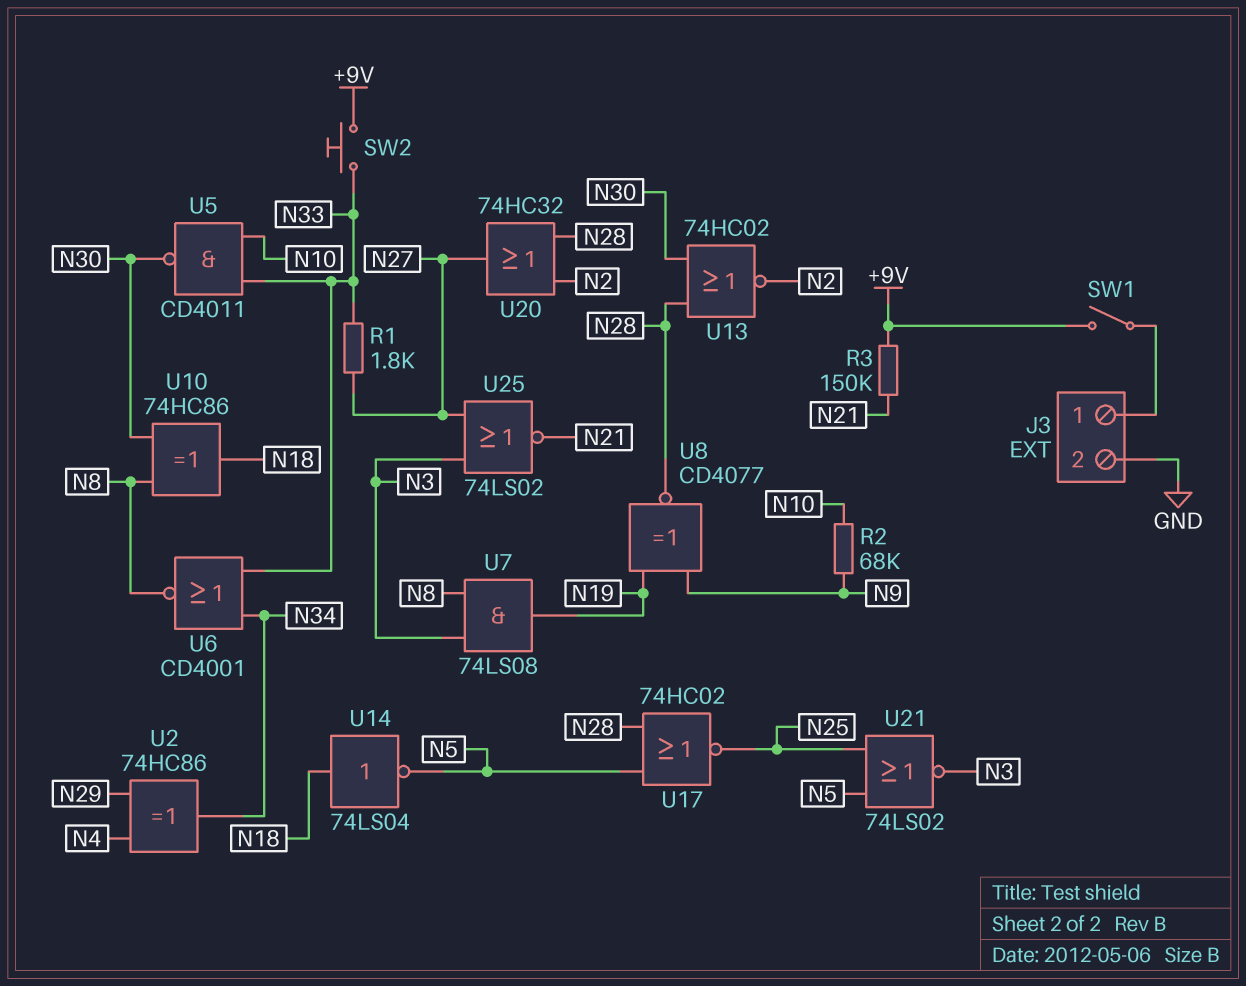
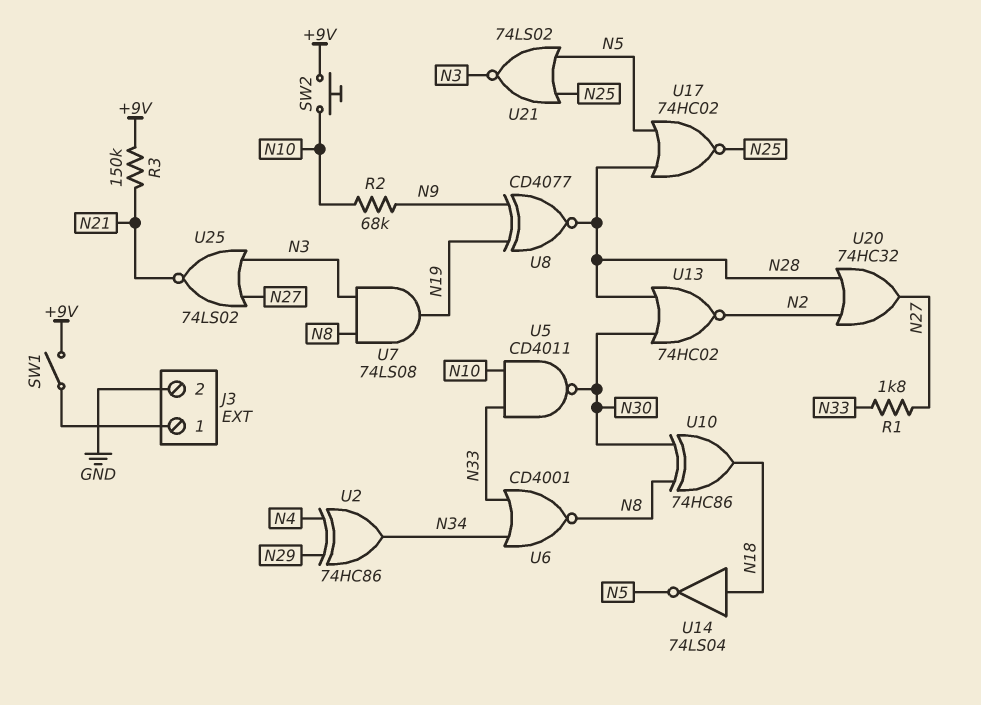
SW2: button (+9V, N33) -> button (+9V, N10)

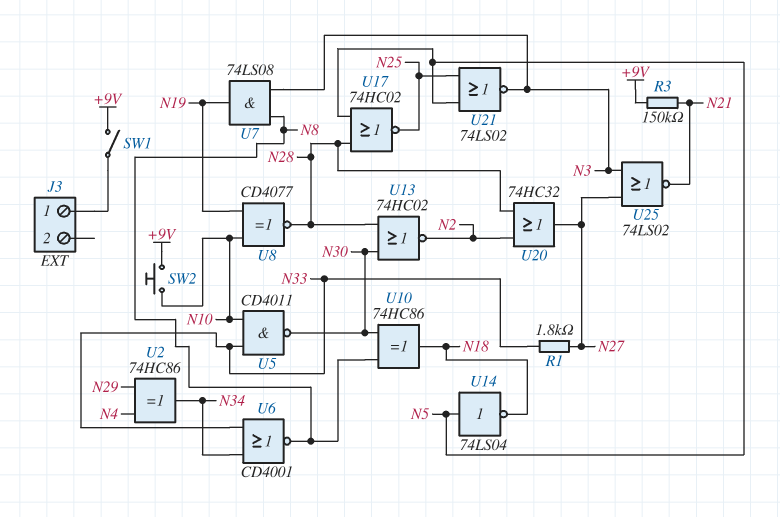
J3 pin 2: GND -> none
R2: 68k (N9, N10) -> none
U8: XNOR CD4077 (in N9, in N19, out N28) -> XNOR CD4077 (in N10, in N19, out N28)
U14: NOT 74LS04 (in N18, out N5) -> NOT 74LS04 (in N5, out N18)

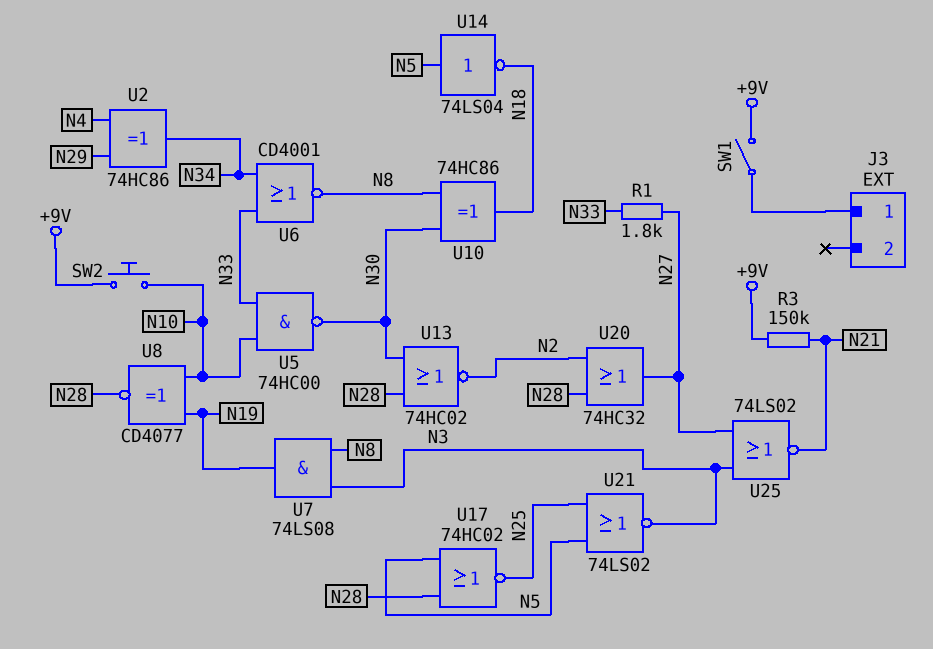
U5: NAND CD4011 (in N10, in N33, out N30) -> NAND 74HC00 (in N10, in N33, out N30)

